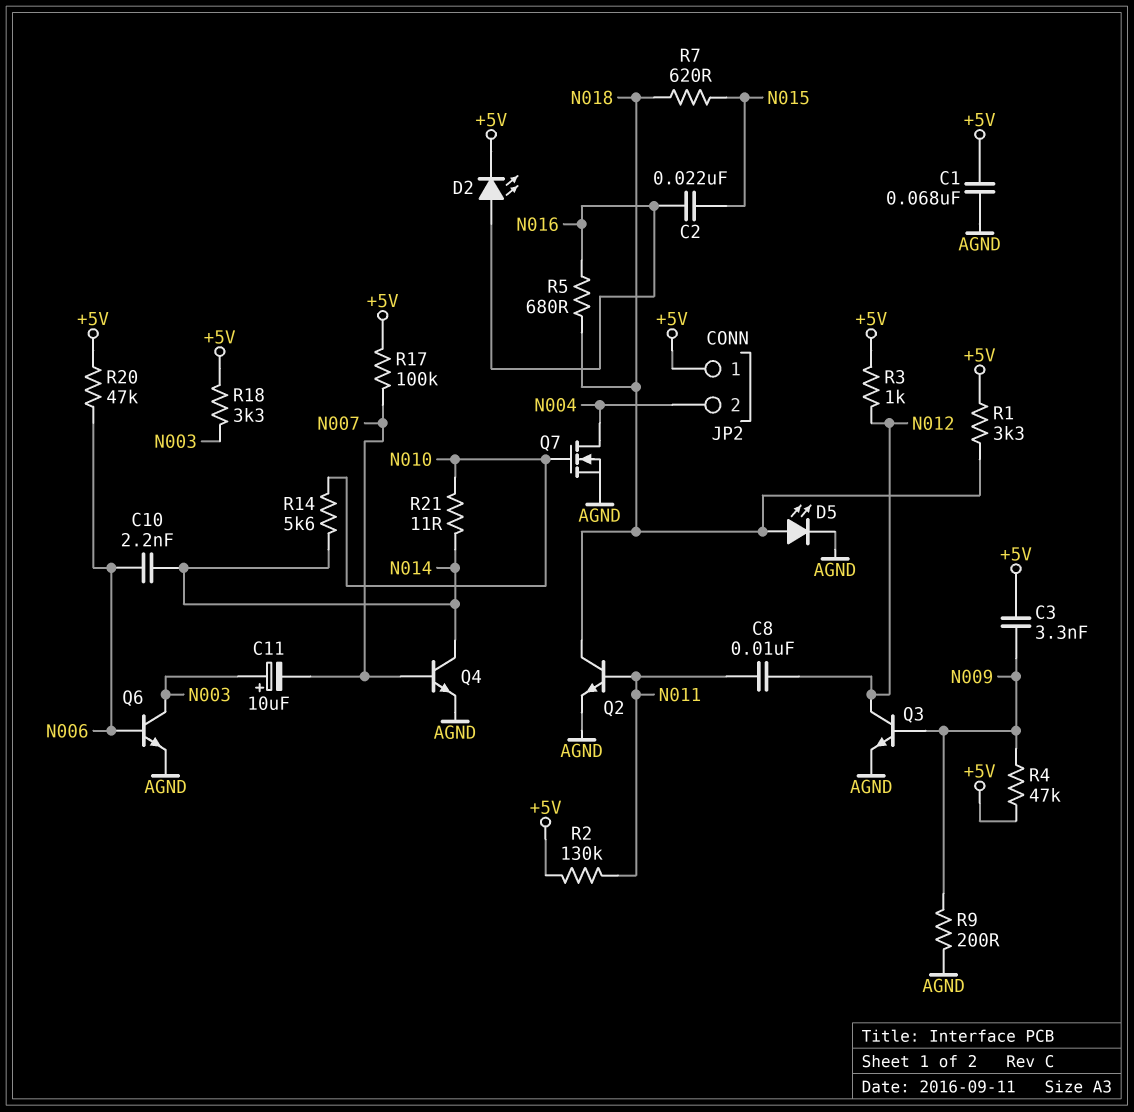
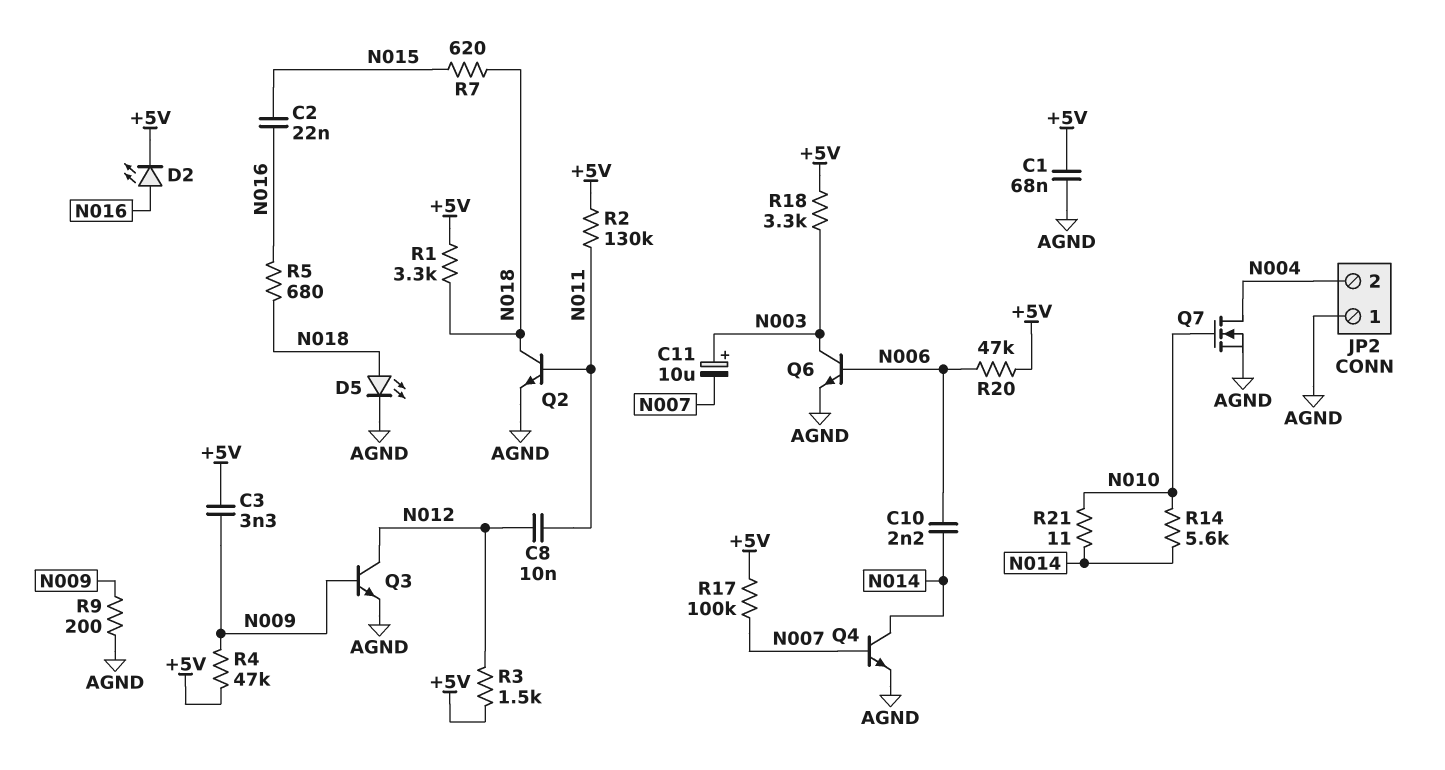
JP2 pin 1: +5V -> AGND
R3: 1k (+5V, N012) -> 1.5k (+5V, N012)

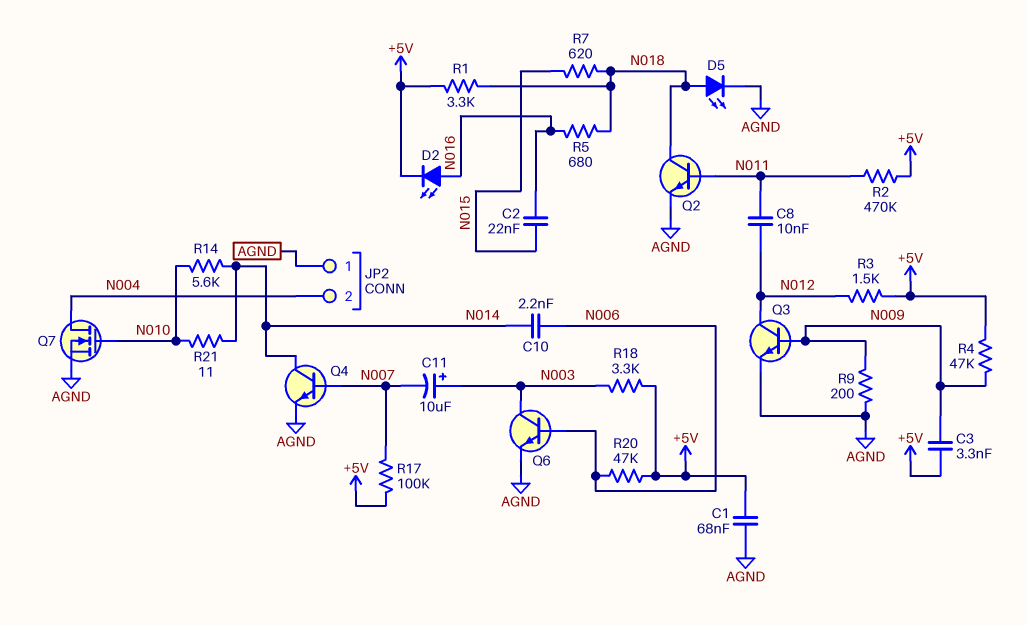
R2: 130k (+5V, N011) -> 470k (+5V, N011)

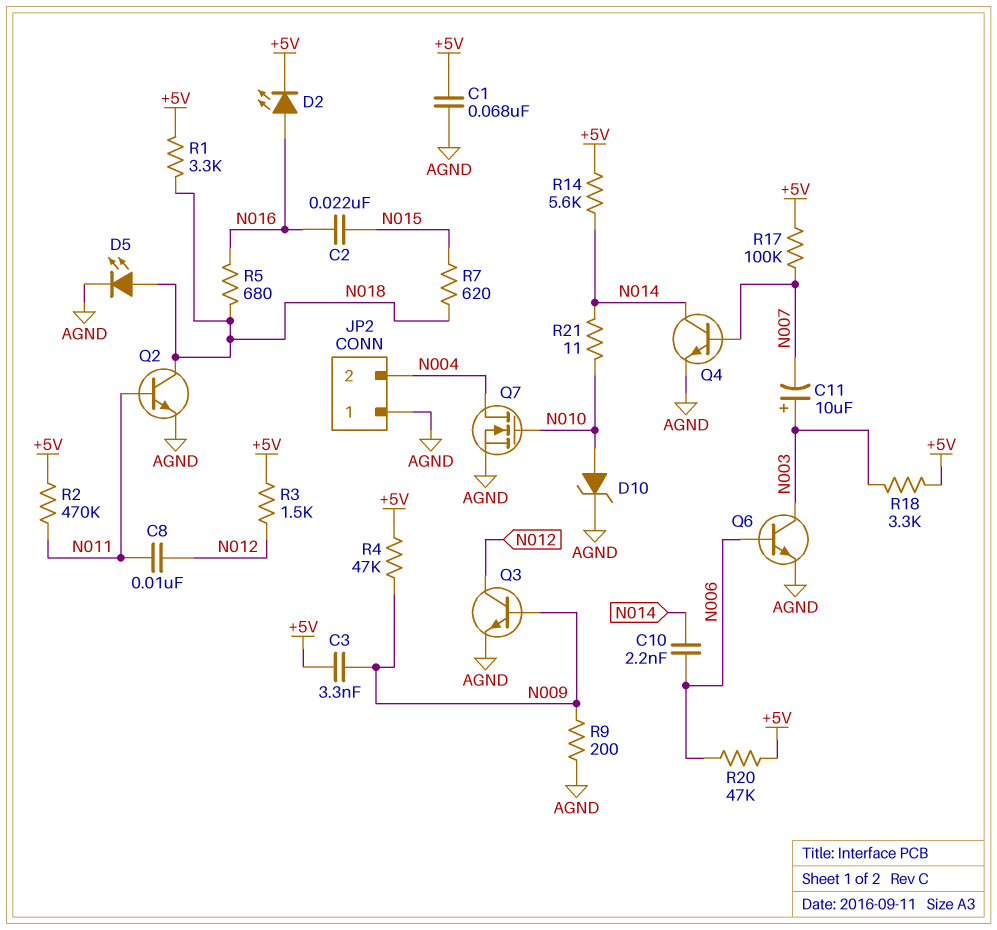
D10: none -> zener (A N010, K AGND)
R14: 5.6k (N010, N014) -> 5.6k (+5V, N014)

